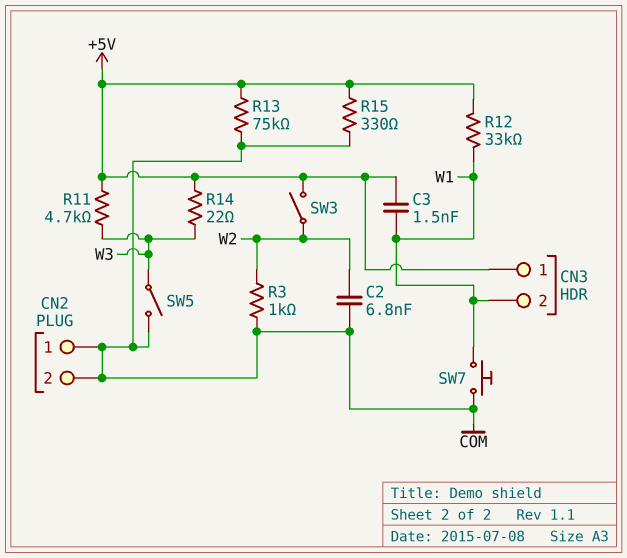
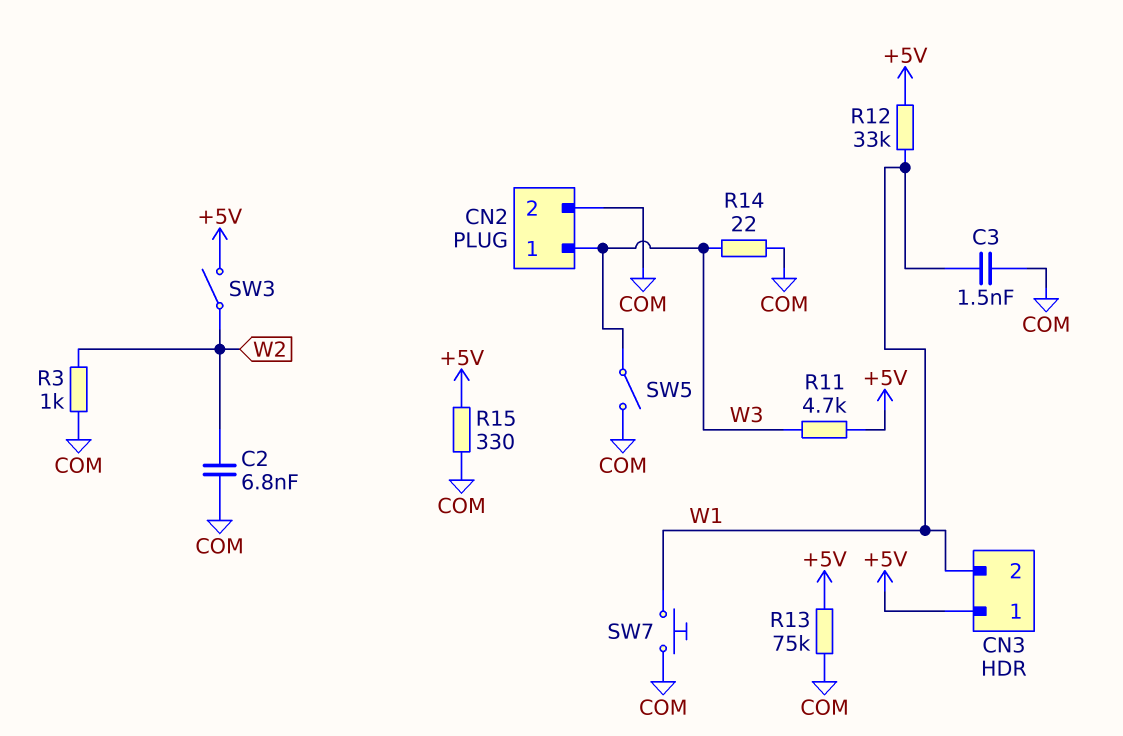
C3: 1.5nF (+5V, W1) -> 1.5nF (COM, W1)
CN2 pin 1: COM -> W3
R14: 22 (+5V, W3) -> 22 (COM, W3)

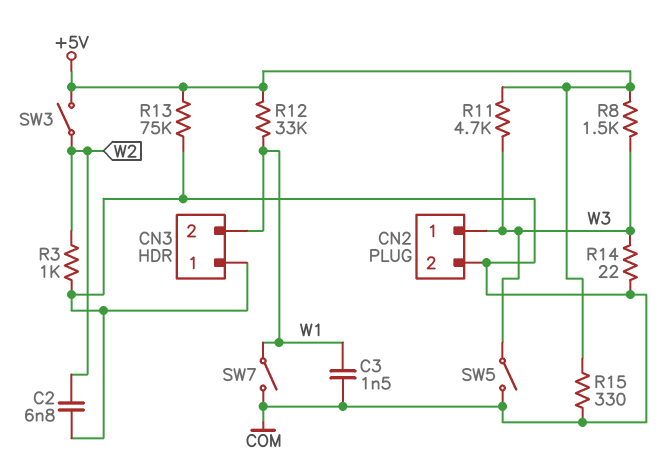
CN3 pin 1: +5V -> COM
R8: none -> 1.5k (+5V, W3)
SW7: button (COM, W1) -> switch (COM, W1)

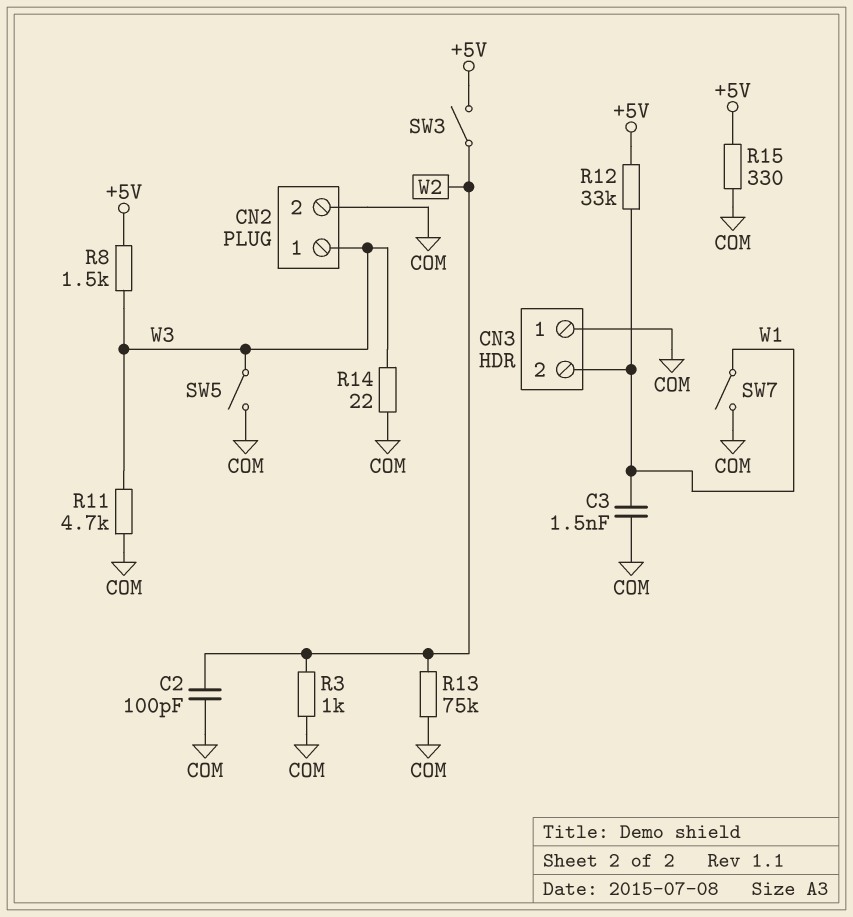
C2: 6.8nF (COM, W2) -> 100pF (COM, W2)
R11: 4.7k (+5V, W3) -> 4.7k (COM, W3)
R13: 75k (+5V, COM) -> 75k (COM, W2)

